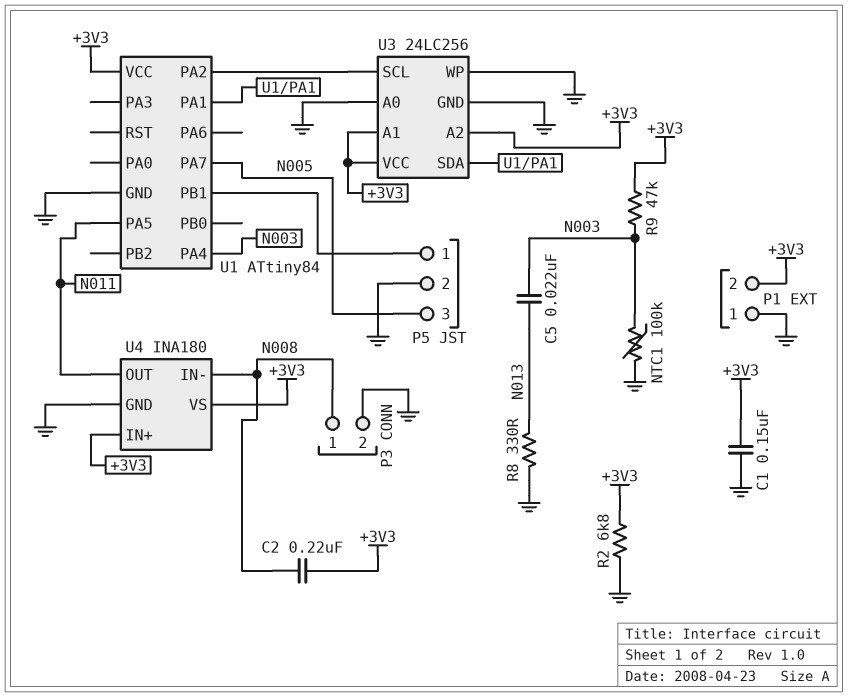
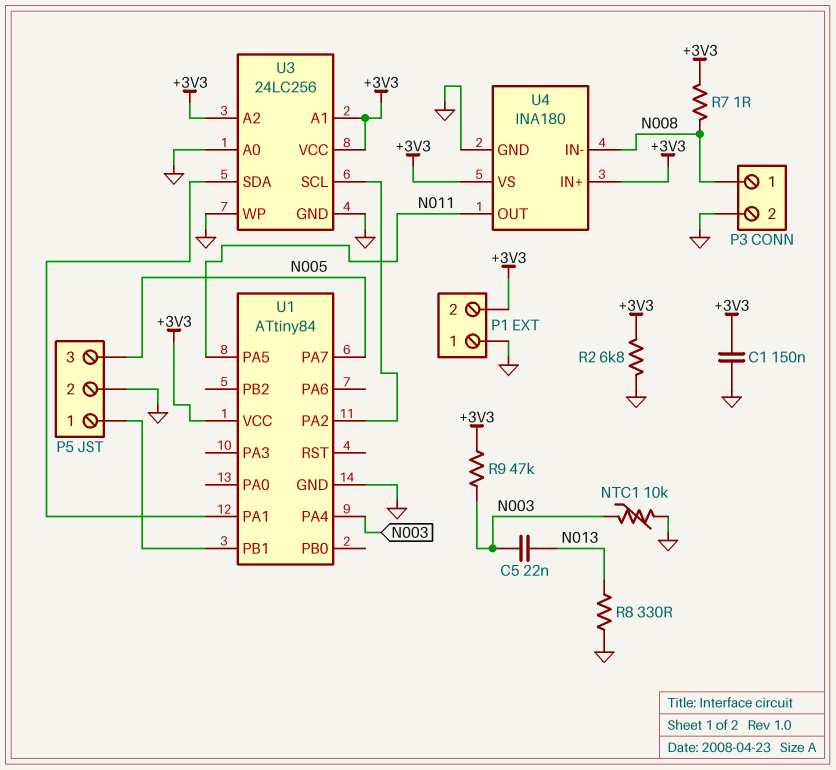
C2: 220nF (+3V3, N008) -> none
NTC1: 100k (GND, N003) -> 10k (GND, N003)
R7: none -> 1 (+3V3, N008)

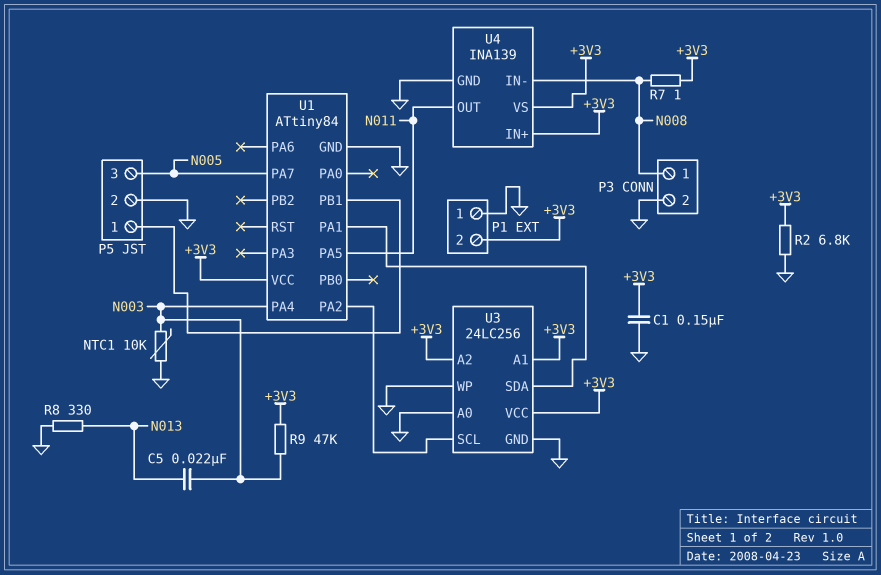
U4: INA180 -> INA139

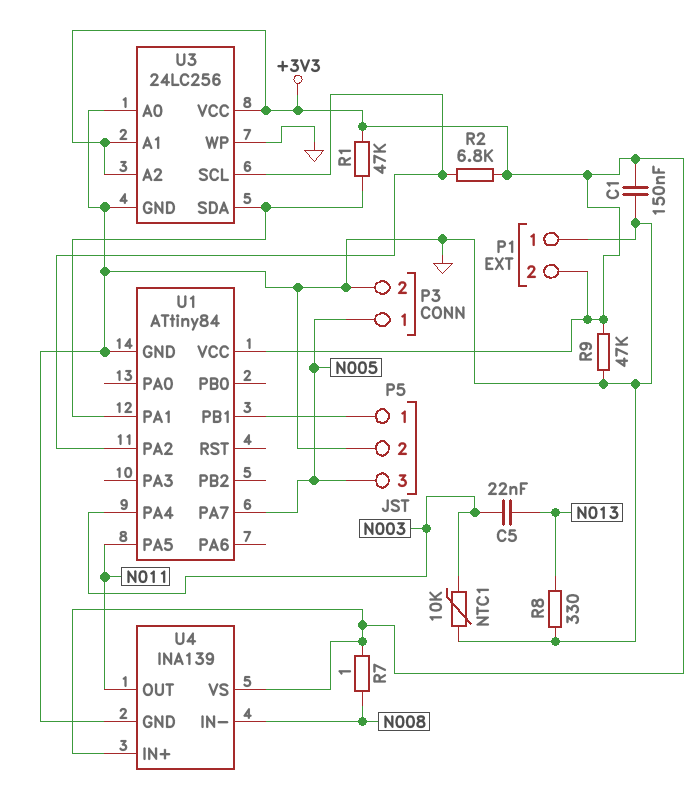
P3 pin 1: N008 -> N005
R1: none -> 47k (+3V3, U1/PA1)
R2: 6.8k (+3V3, GND) -> 6.8k (+3V3, U1/PA2)
R9: 47k (+3V3, N003) -> 47k (+3V3, GND)

